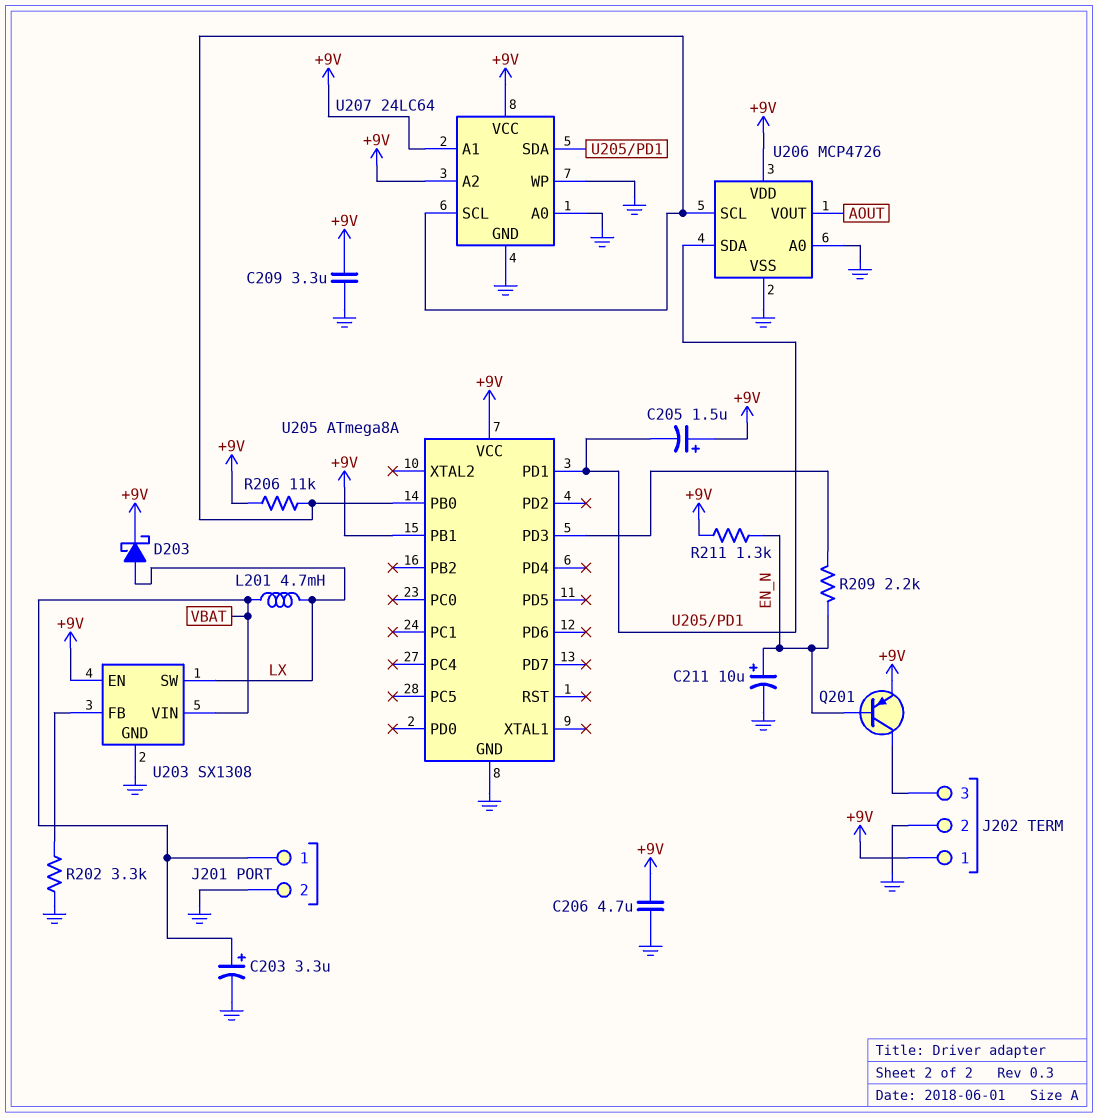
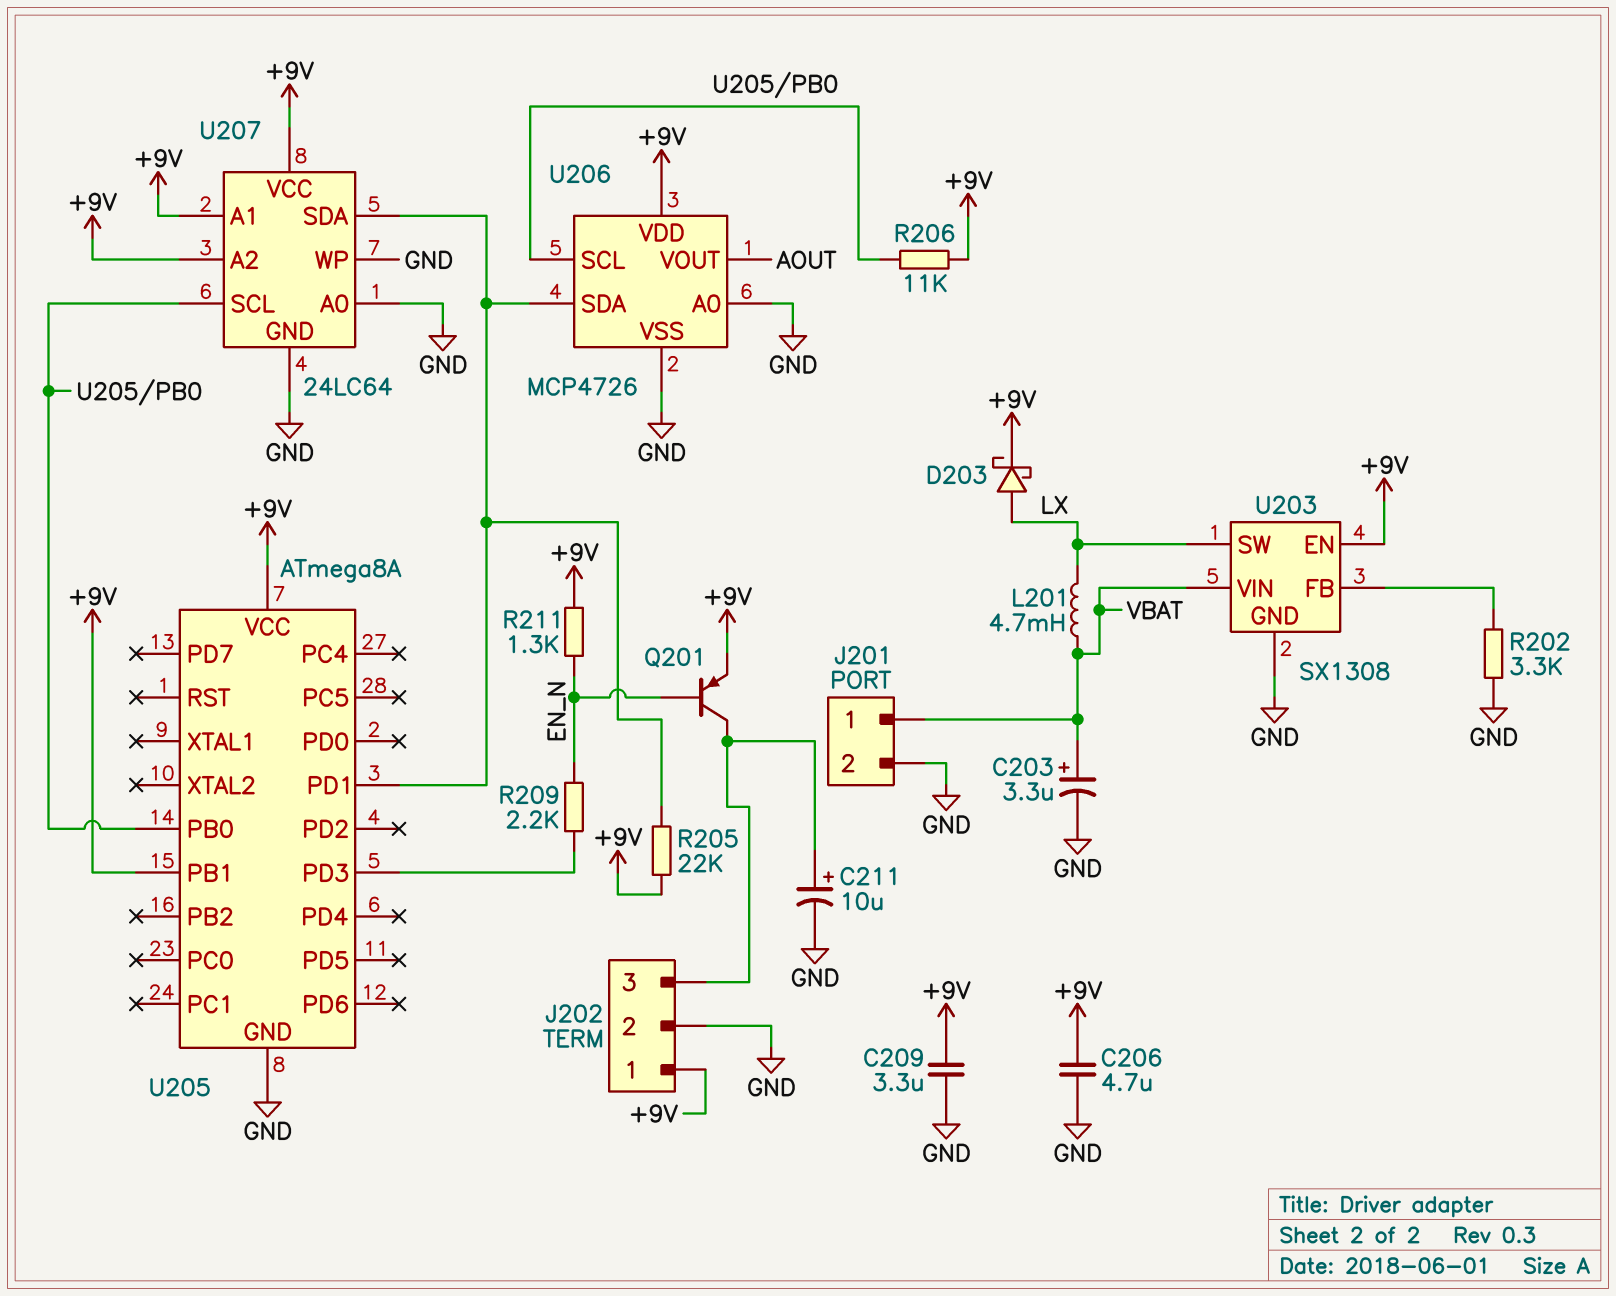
C205: 1.5uF (plus +9V, minus U205/PD1) -> none
C211: 10uF (plus EN_N, minus GND) -> 10uF (plus J202/3, minus GND)
R205: none -> 22k (+9V, U205/PD1)

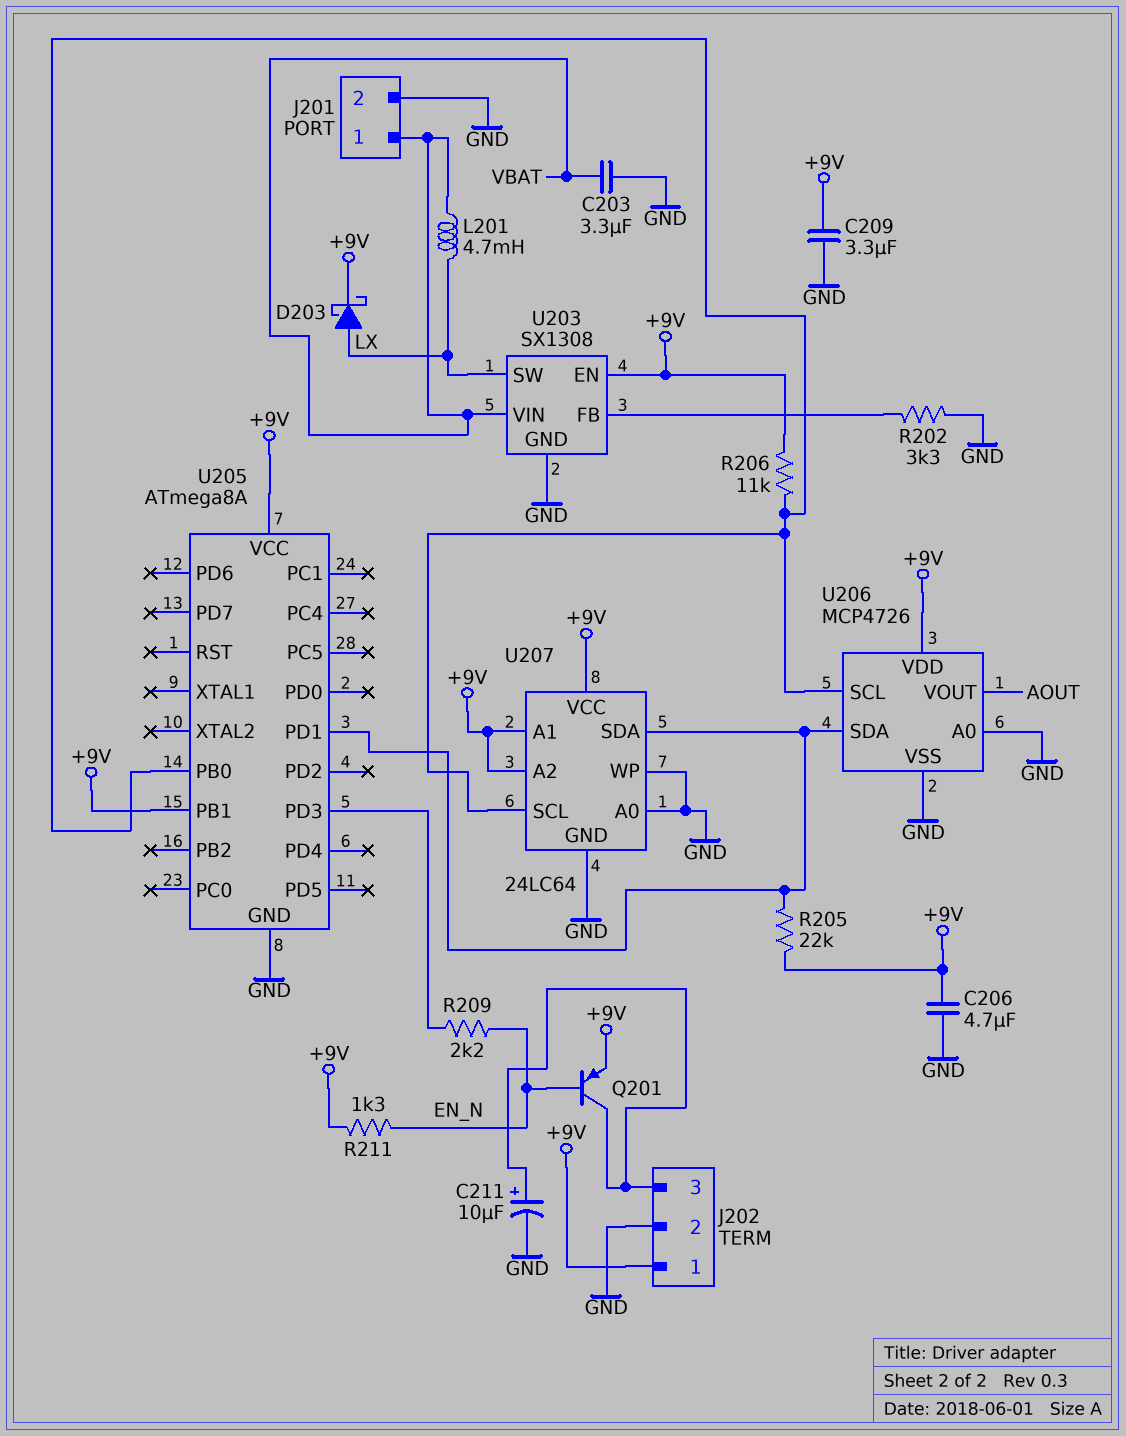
C203: 3.3uF (plus VBAT, minus GND) -> 3.3uF (GND, VBAT)

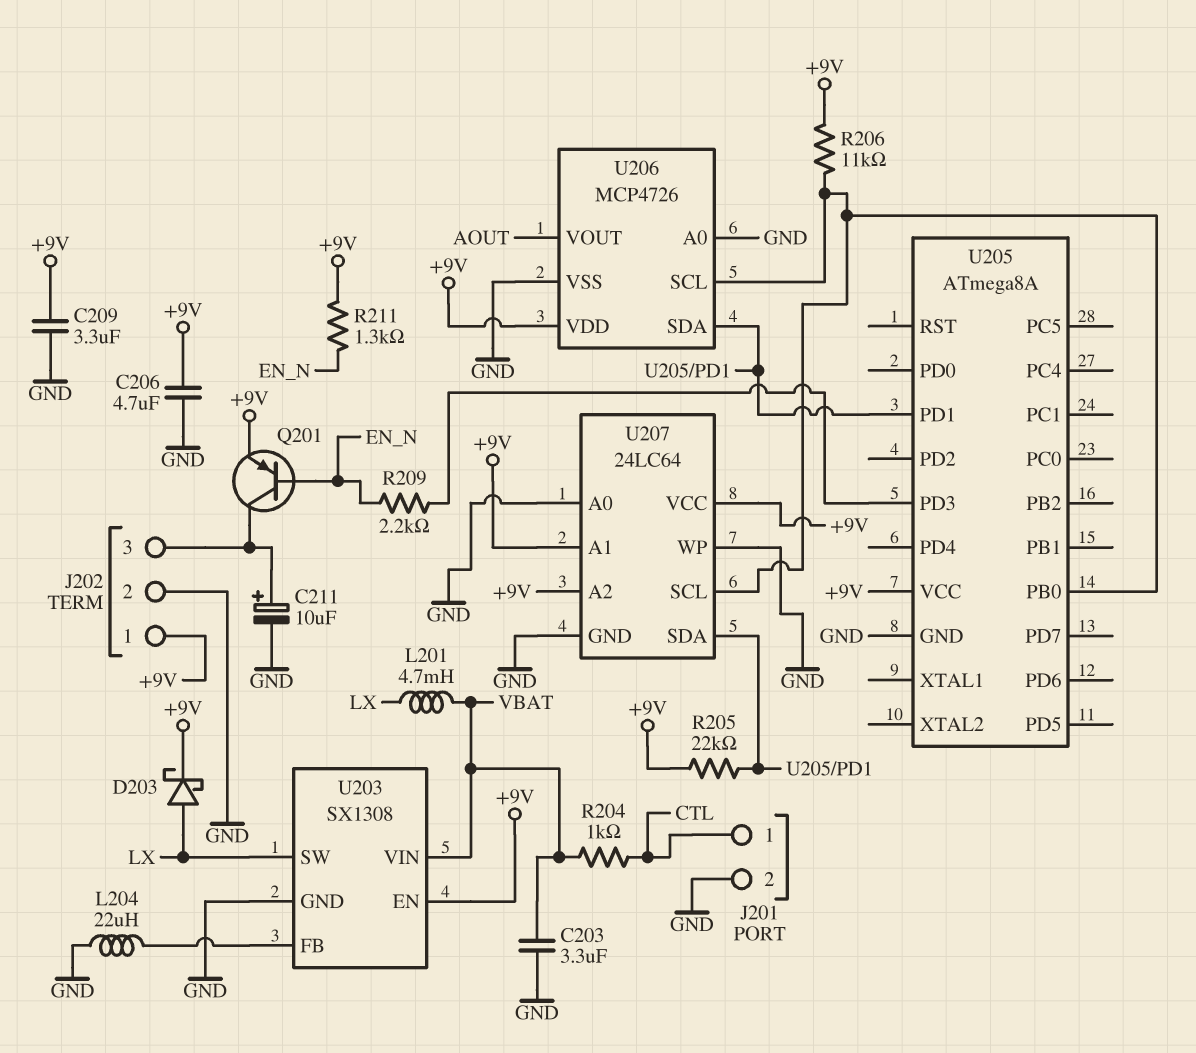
J201 pin 1: VBAT -> CTL
L204: none -> 22uH (GND, U203/FB)
R202: 3.3k (GND, U203/FB) -> none
R204: none -> 1k (CTL, VBAT)
U205 pin PB1: +9V -> none

